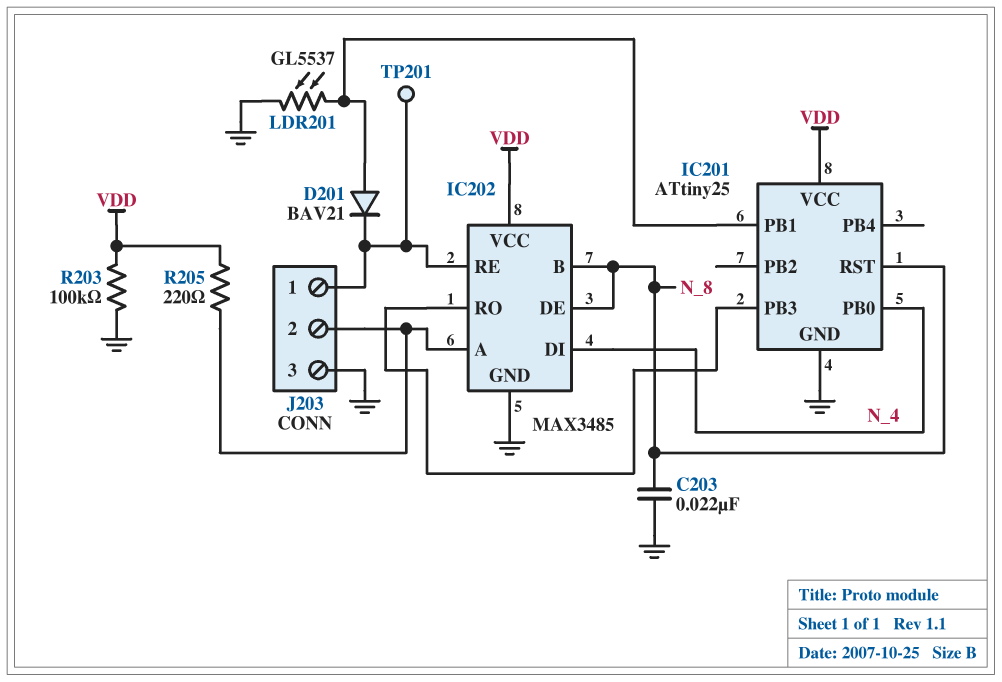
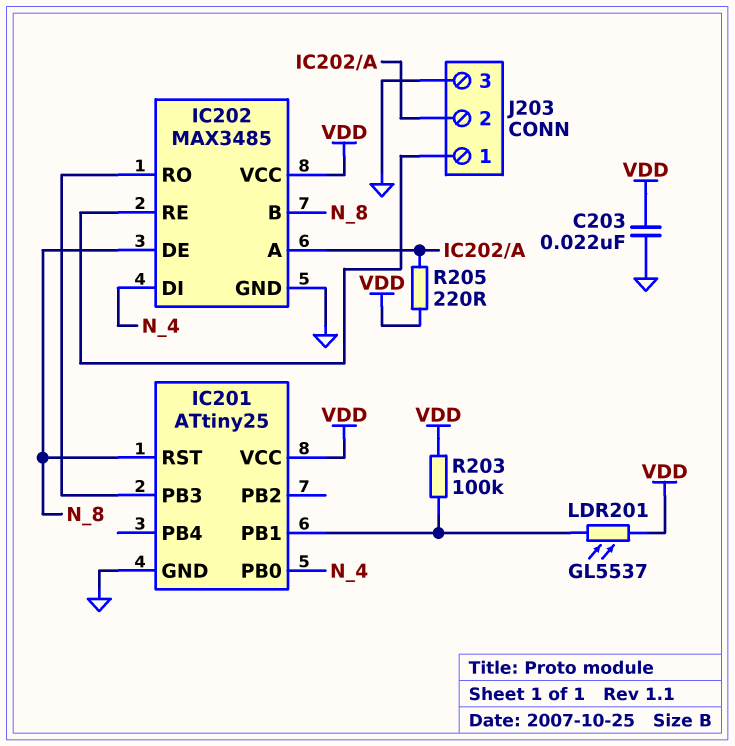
C203: 22nF (GND, N_8) -> 22nF (GND, VDD)
D201: diode BAV21 (A IC201/PB1, K IC202/RE) -> none
LDR201: GL5537 (GND, IC201/PB1) -> GL5537 (IC201/PB1, VDD)
R203: 100k (GND, VDD) -> 100k (IC201/PB1, VDD)
TP201: test point (IC202/RE) -> none

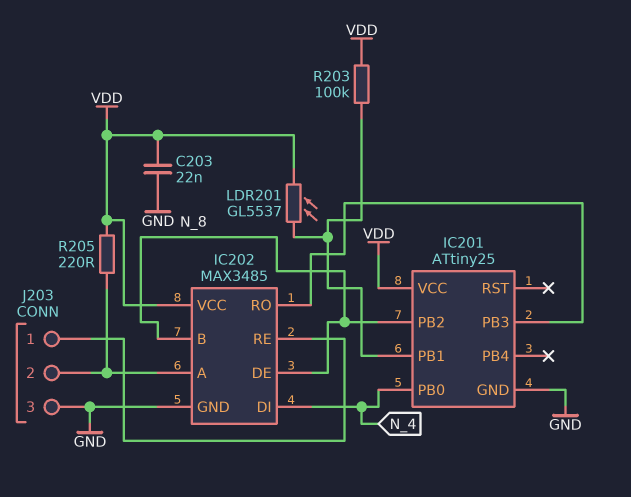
IC201 pin PB2: none -> N_8
IC201 pin RST: N_8 -> none

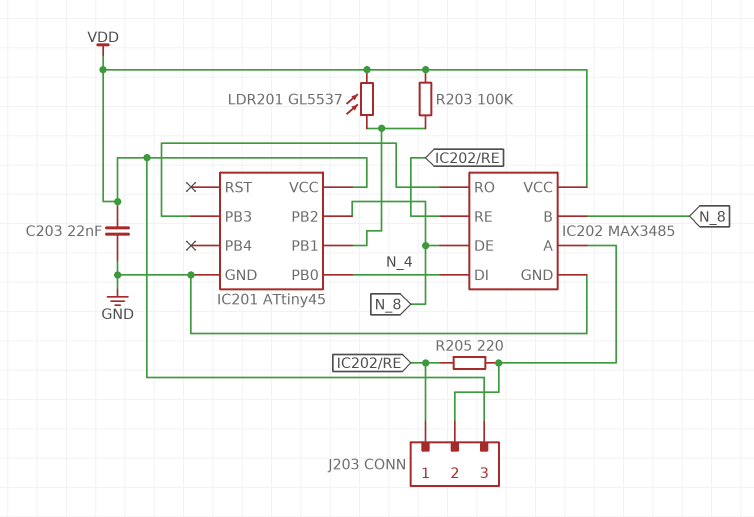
IC201: ATtiny25 -> ATtiny45
J203 pin 3: GND -> VDD
R205: 220 (IC202/A, VDD) -> 220 (IC202/A, IC202/RE)

